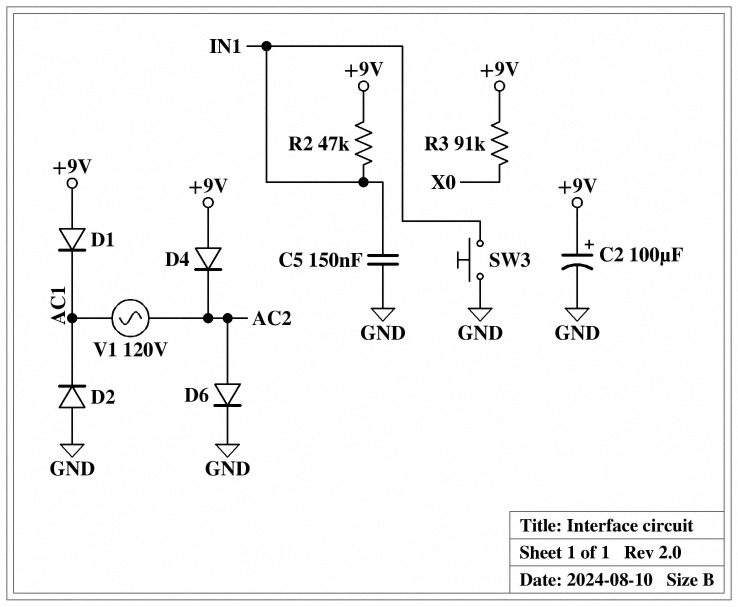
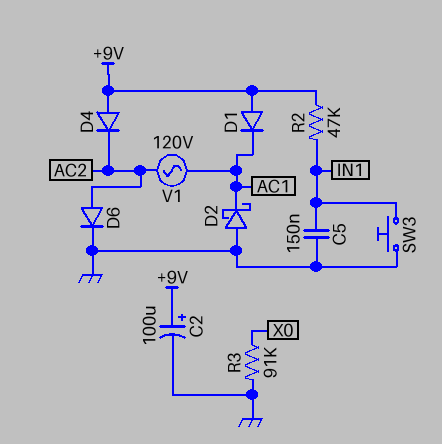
D2: diode (A GND, K AC1) -> schottky (A GND, K AC1)
R3: 91k (+9V, X0) -> 91k (GND, X0)

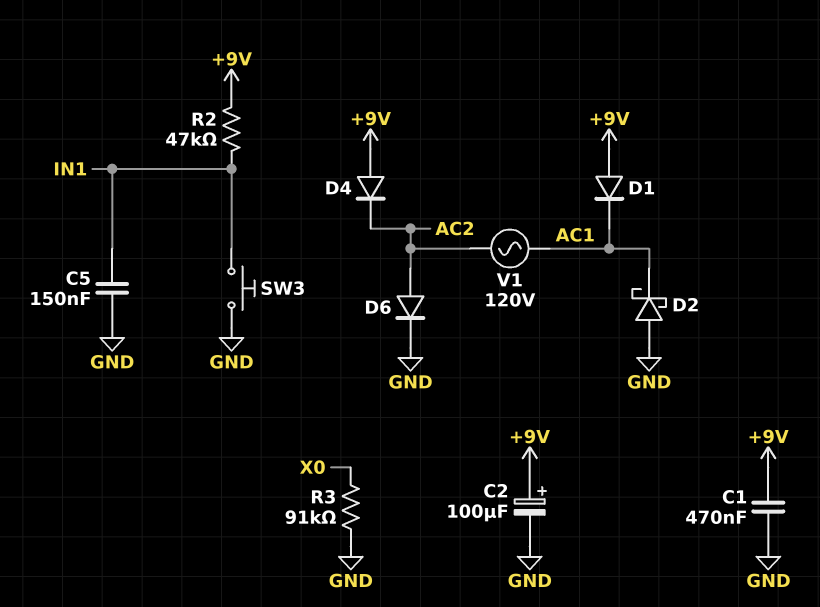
C1: none -> 470nF (+9V, GND)

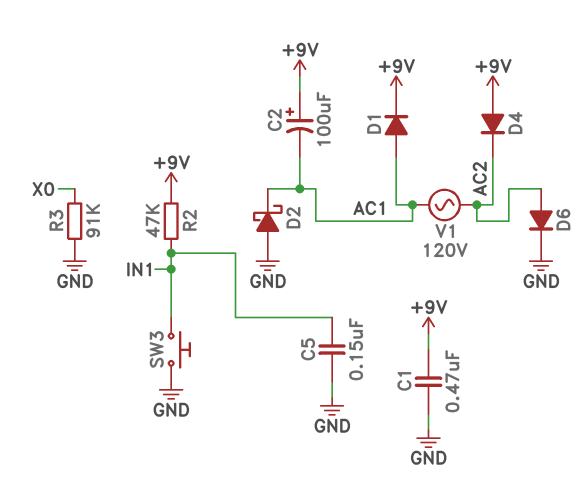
C2: 100uF (plus +9V, minus GND) -> 100uF (plus +9V, minus AC1)
D1: diode (A +9V, K AC1) -> diode (A AC1, K +9V)

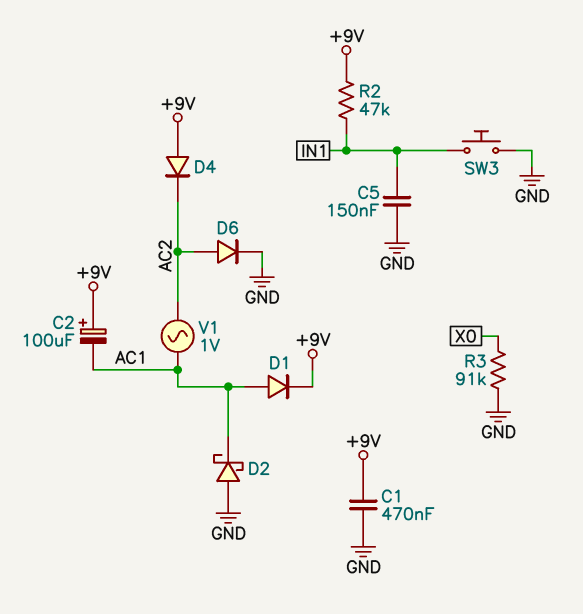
V1: AC 120V (AC1, AC2) -> AC 1V (AC1, AC2)

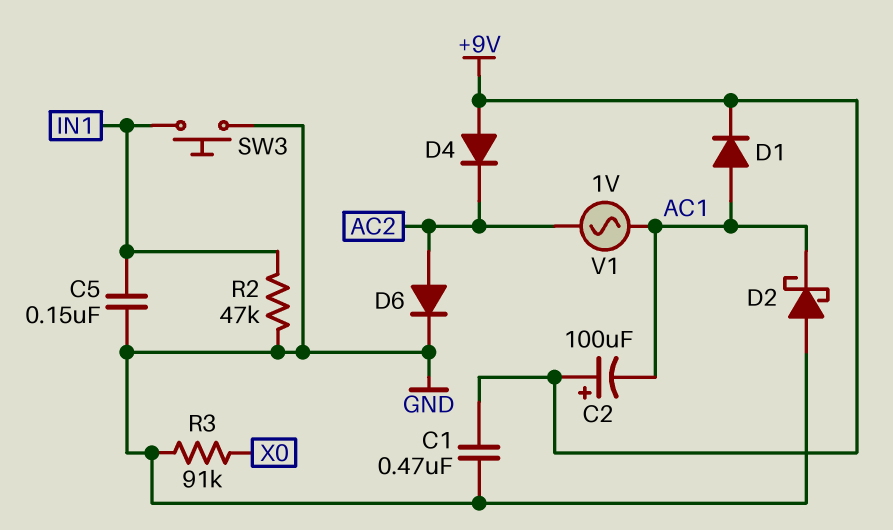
R2: 47k (+9V, IN1) -> 47k (GND, IN1)

